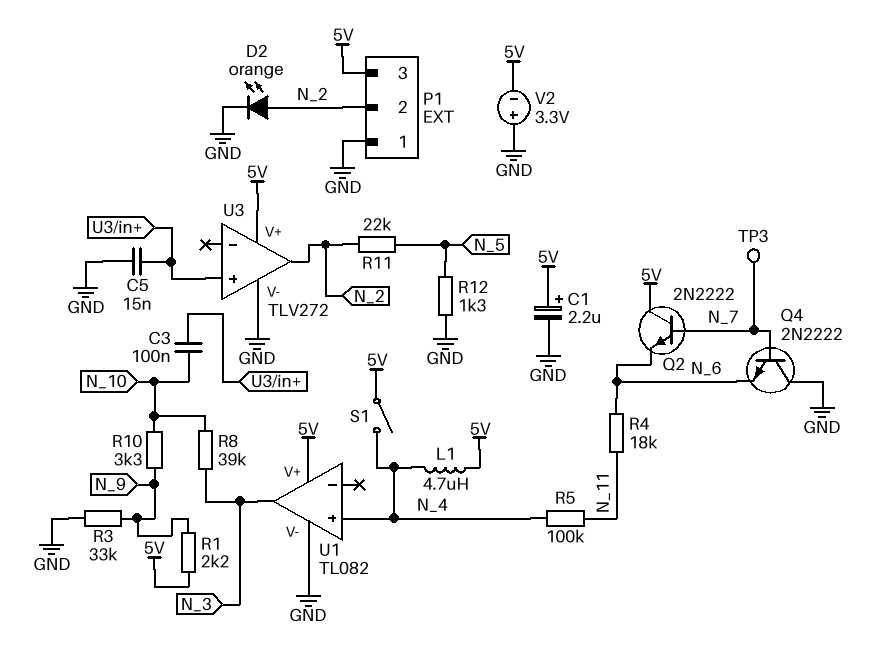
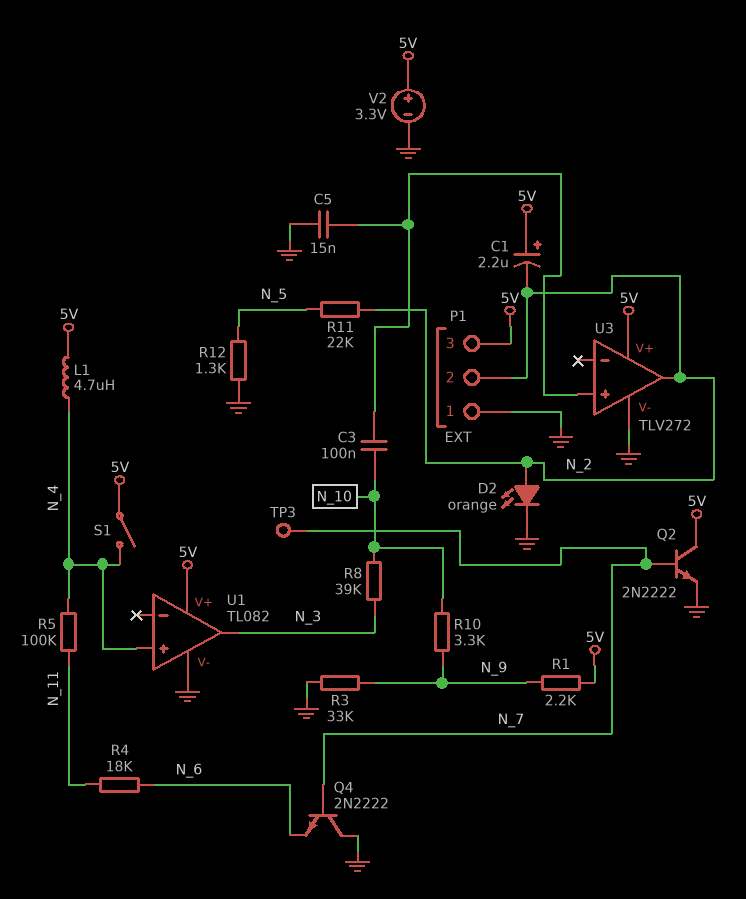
C1: 2.2uF (plus 5V, minus GND) -> 2.2uF (plus 5V, minus N_2)
Q2: NPN 2N2222 (B N_7, C 5V, E N_6) -> NPN 2N2222 (B N_7, C 5V, E GND)
V2: 3.3V (plus GND, minus 5V) -> 3.3V (plus 5V, minus GND)

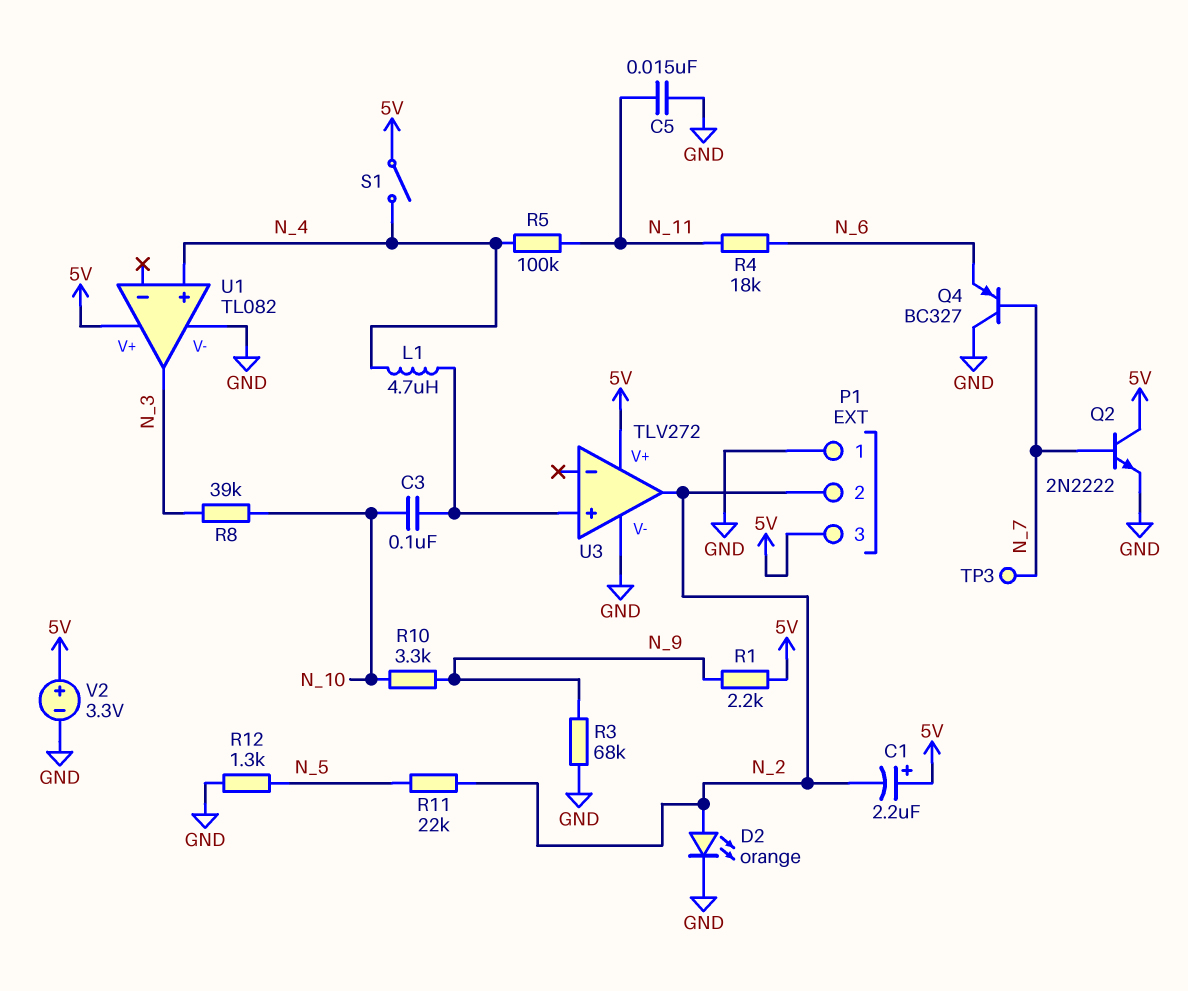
C5: 15nF (GND, U3/in+) -> 15nF (GND, N_11)
L1: 4.7uH (5V, N_4) -> 4.7uH (N_4, U3/in+)
Q4: NPN 2N2222 (B N_7, C GND, E N_6) -> PNP BC327 (B N_7, C GND, E N_6)
R3: 33k (GND, N_9) -> 68k (GND, N_9)

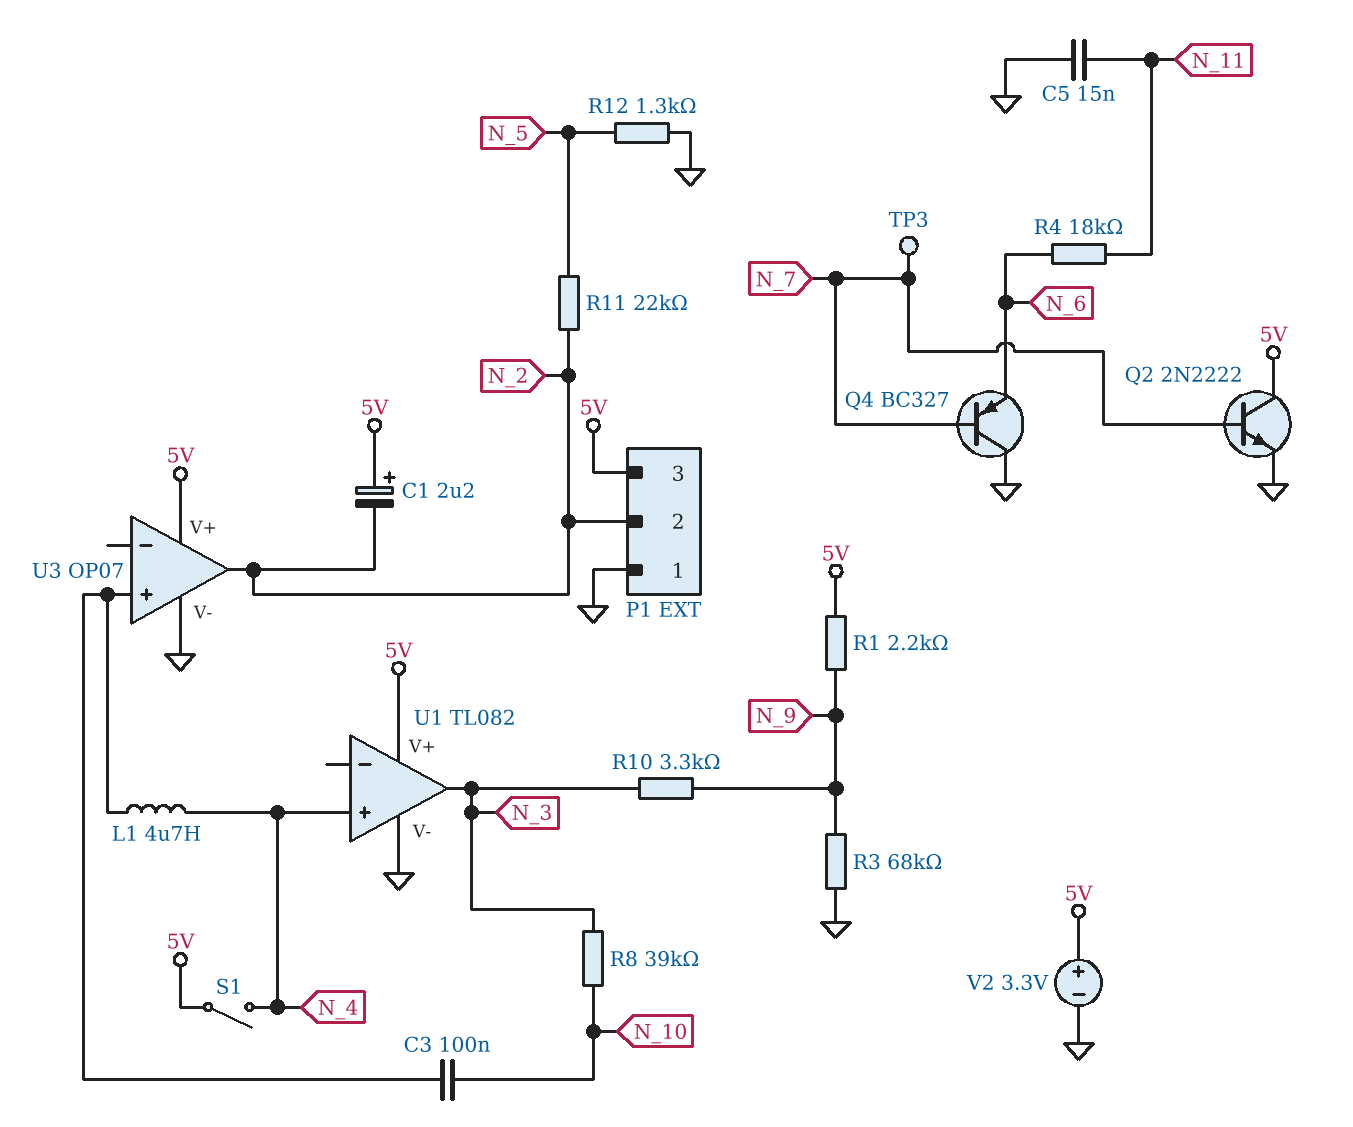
D2: LED orange (A N_2, K GND) -> none
R5: 100k (N_4, N_11) -> none
R10: 3.3k (N_9, N_10) -> 3.3k (N_3, N_9)
U3: TLV272 -> OP07

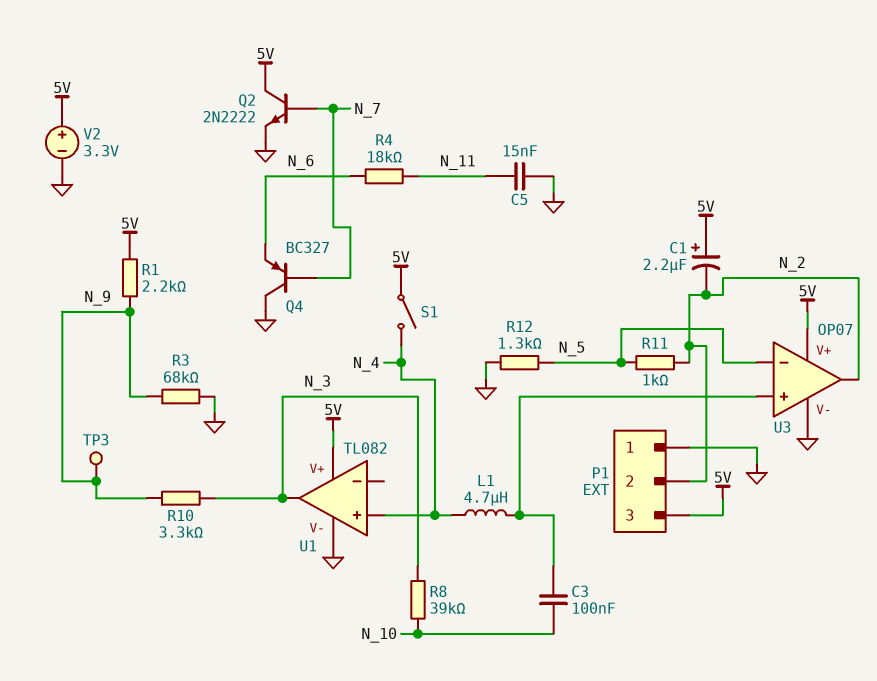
R11: 22k (N_2, N_5) -> 1k (N_2, N_5)
TP3: test point (N_7) -> test point (N_9)
U3 pin in-: none -> N_5

